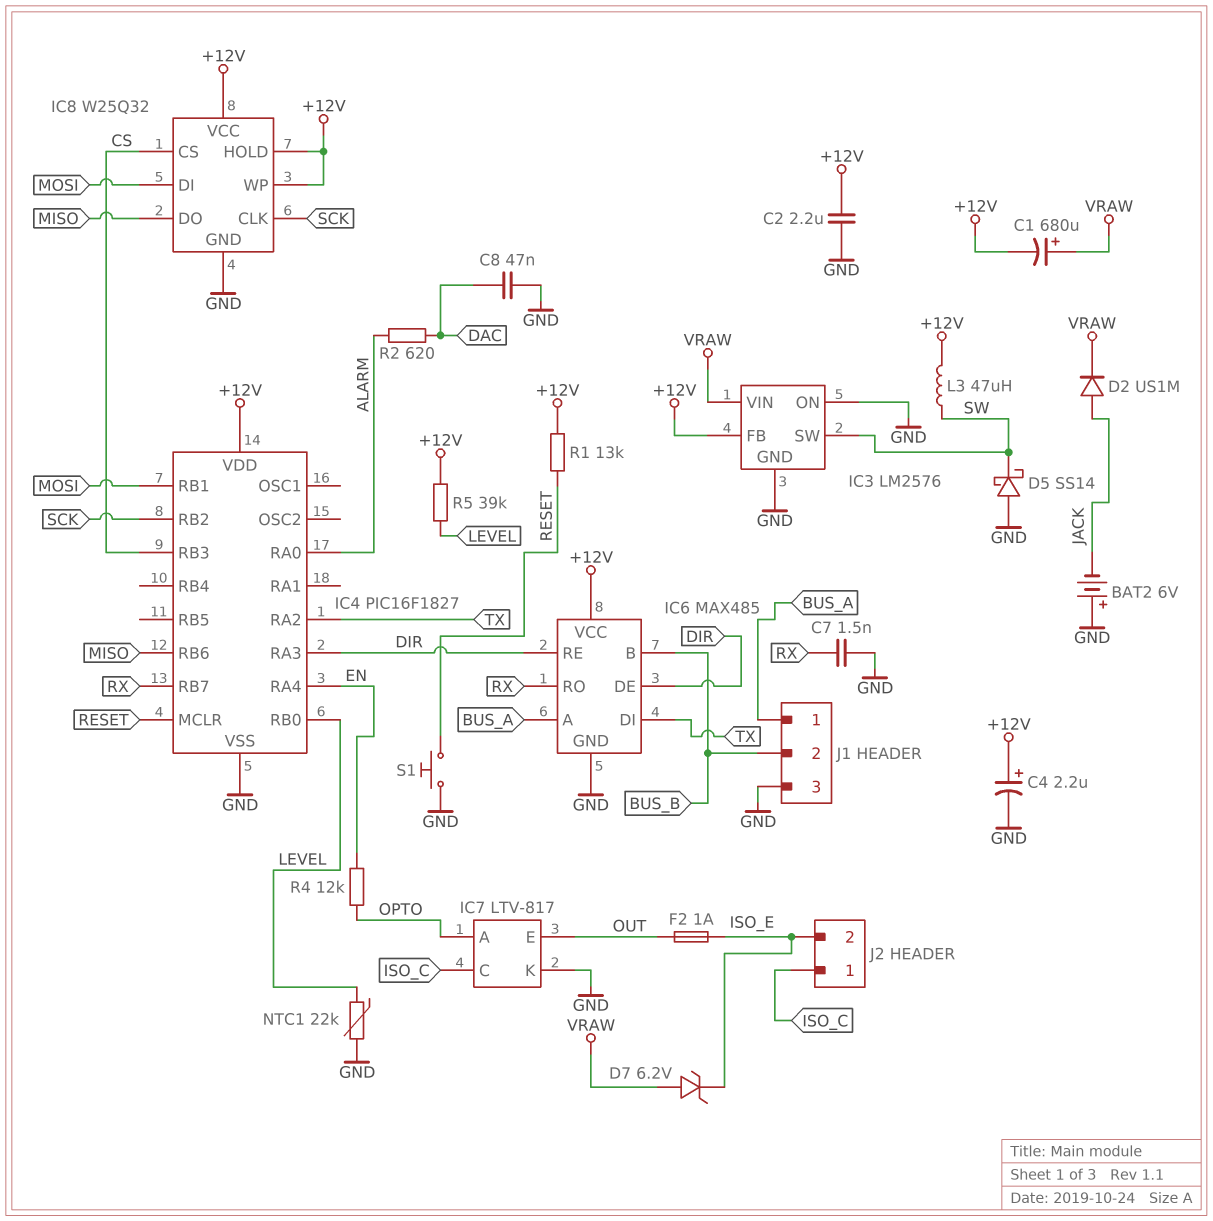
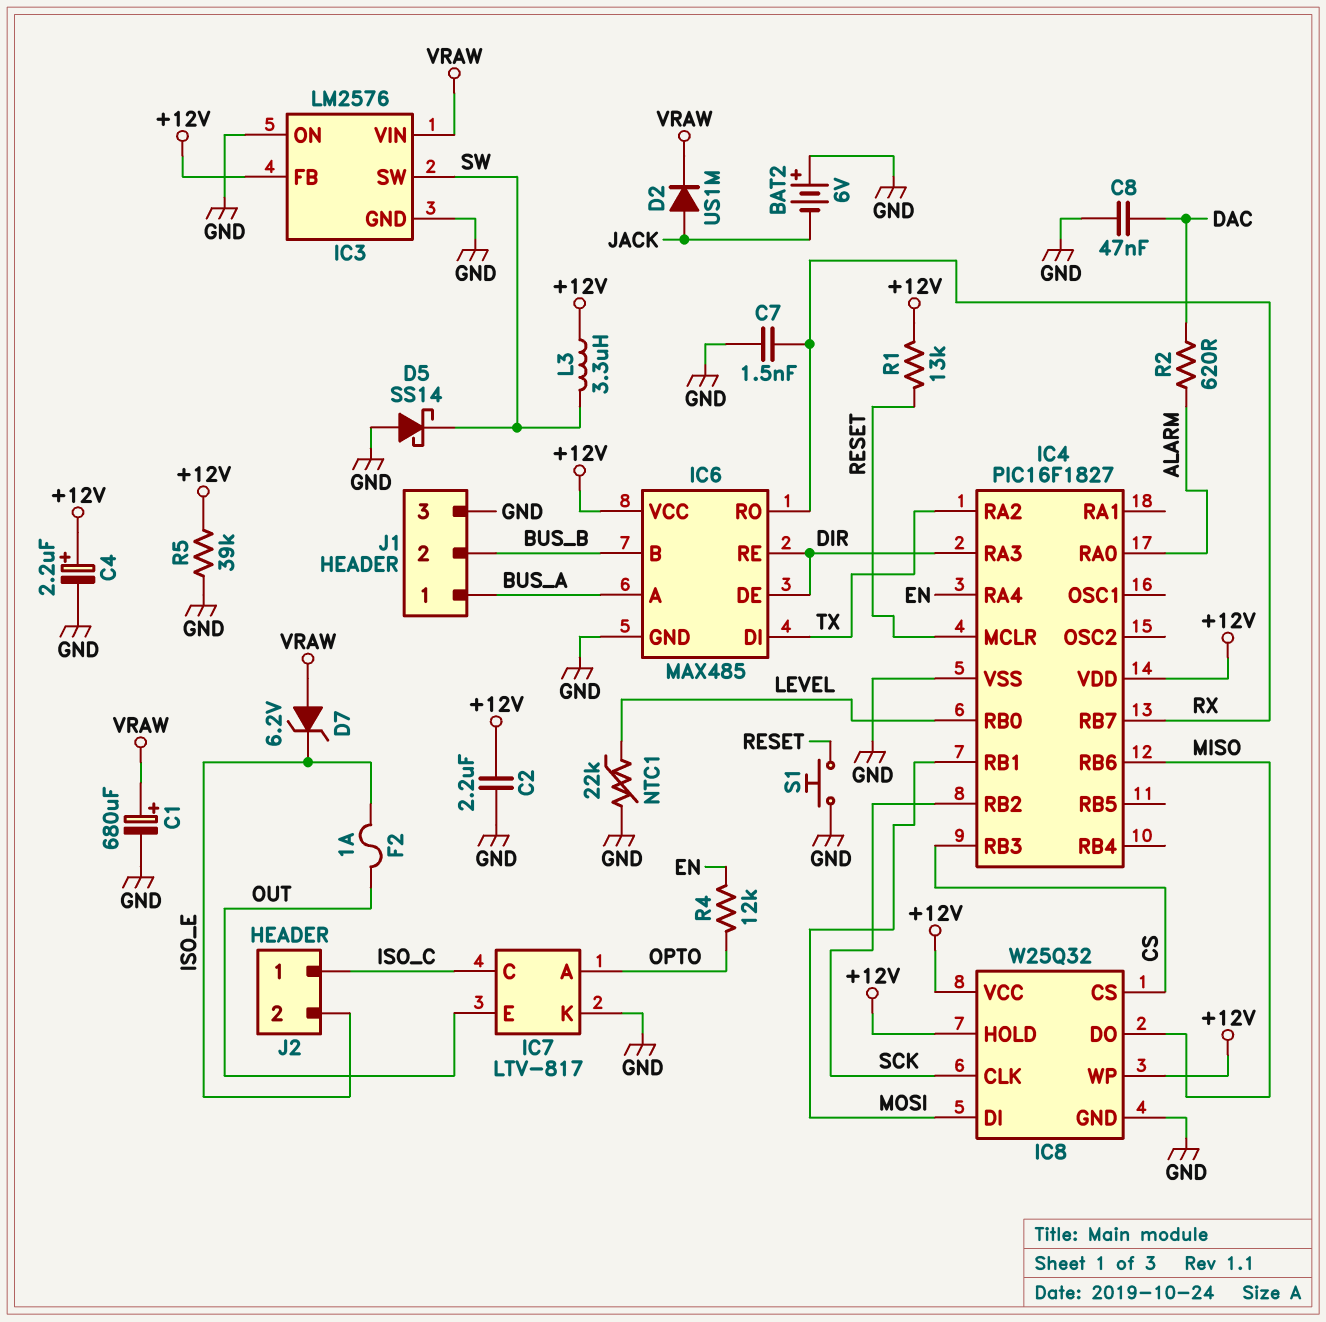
C1: 680uF (plus VRAW, minus +12V) -> 680uF (plus VRAW, minus GND)
L3: 47uH (+12V, SW) -> 3.3uH (+12V, SW)
R5: 39k (+12V, LEVEL) -> 39k (+12V, GND)

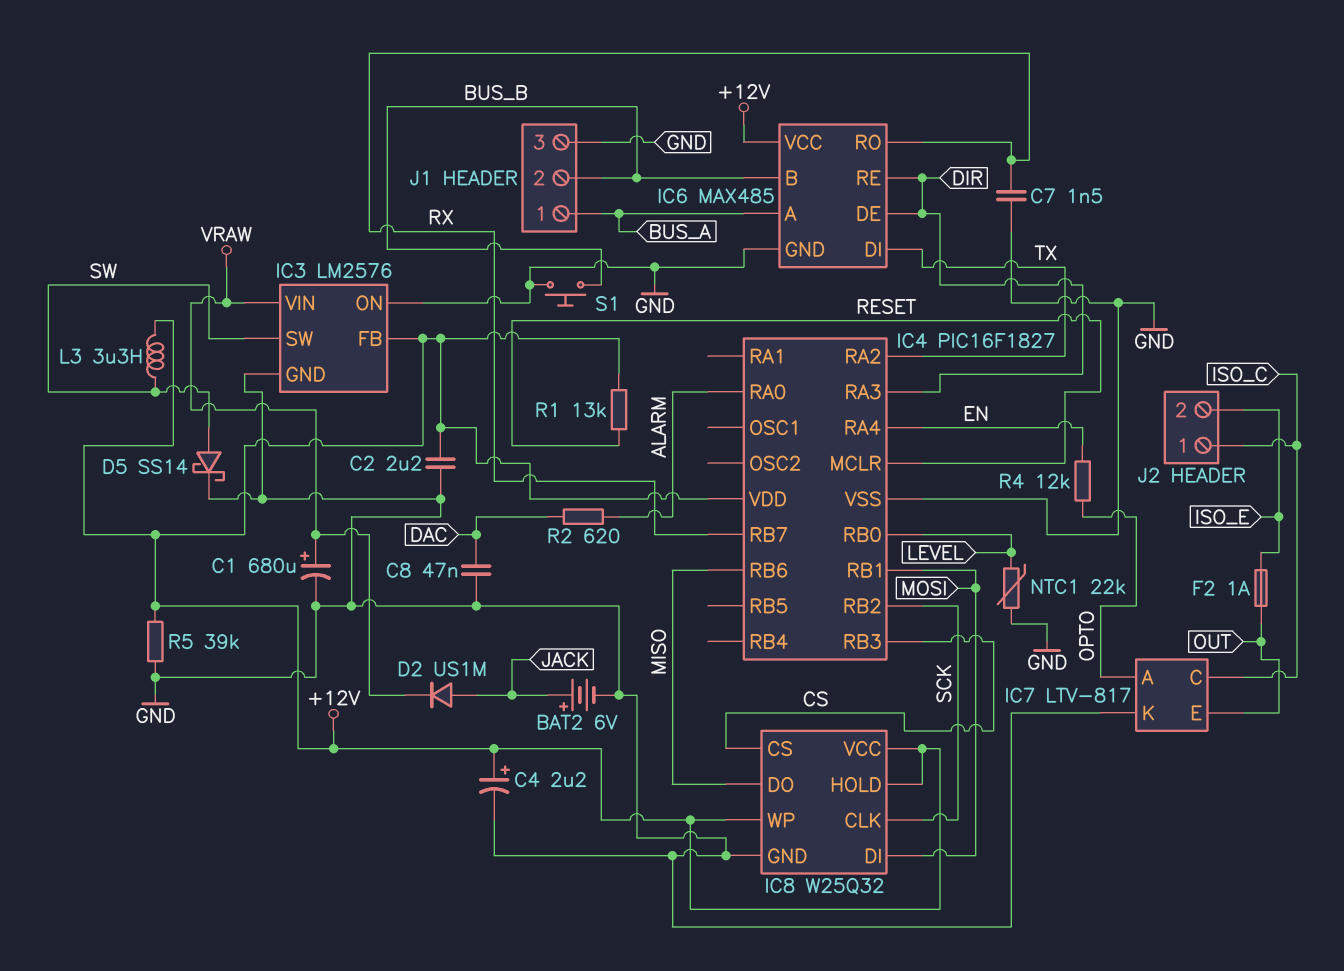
BAT2: 6V (plus GND, minus JACK) -> 6V (plus JACK, minus GND)
D5: schottky SS14 (A GND, K SW) -> schottky SS14 (A SW, K GND)
D7: zener 6.2V (A VRAW, K ISO_E) -> none
S1: button (GND, RESET) -> button (BUS_B, GND)

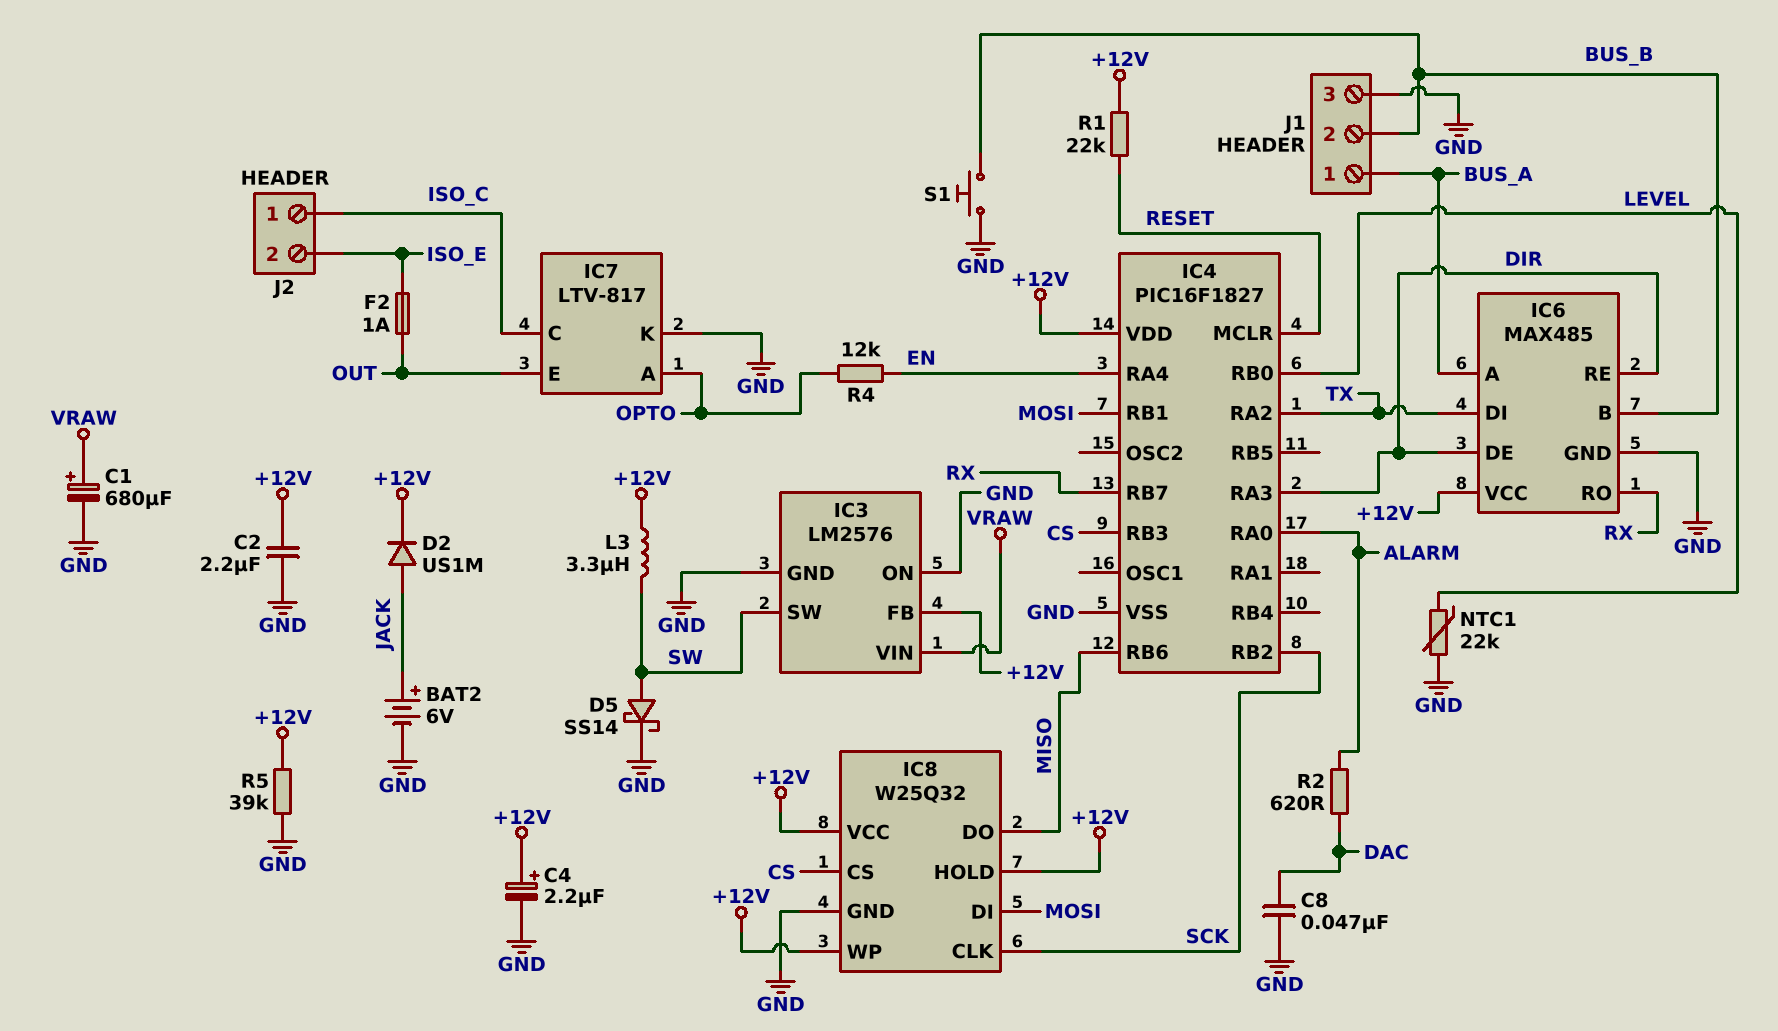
C7: 1.5nF (GND, RX) -> none
D2: diode US1M (A JACK, K VRAW) -> diode US1M (A JACK, K +12V)
R1: 13k (+12V, RESET) -> 22k (+12V, RESET)

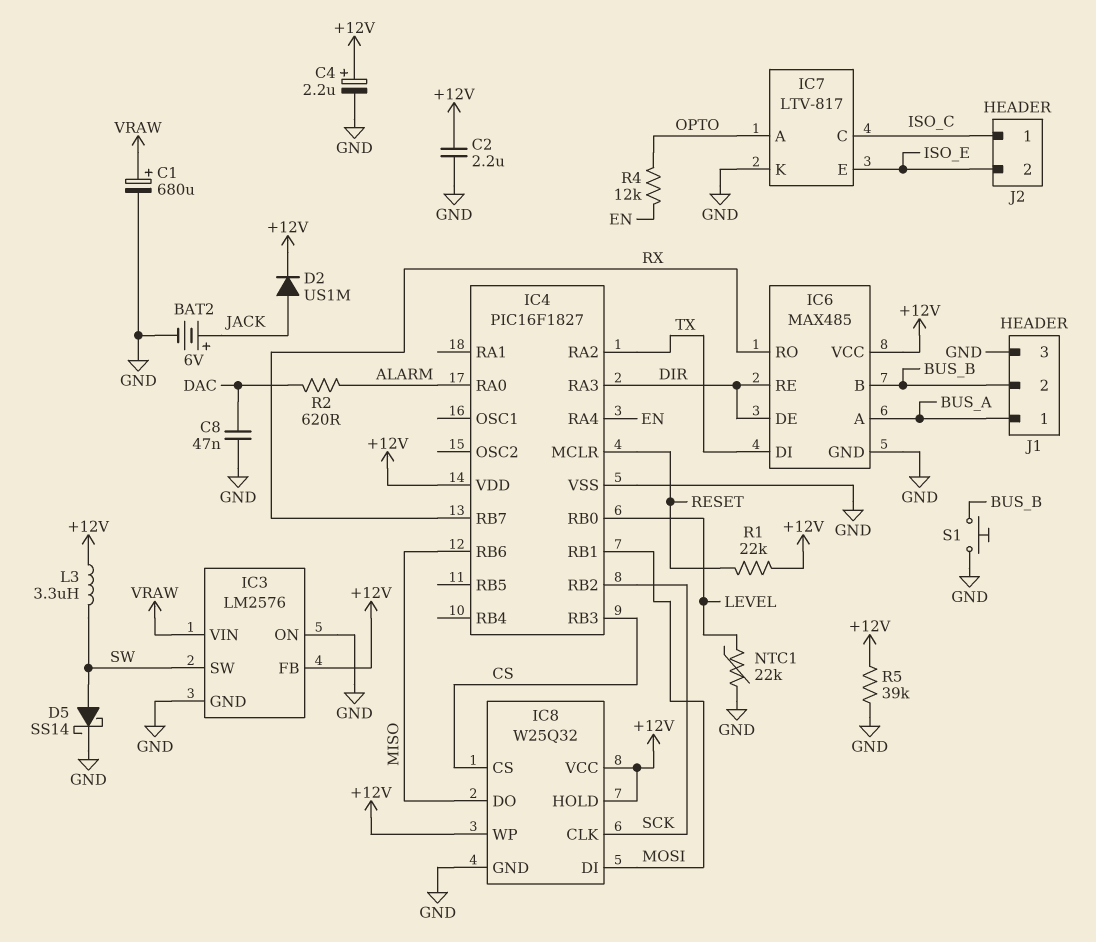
F2: 1A (ISO_E, OUT) -> none
IC7 pin E: OUT -> ISO_E

